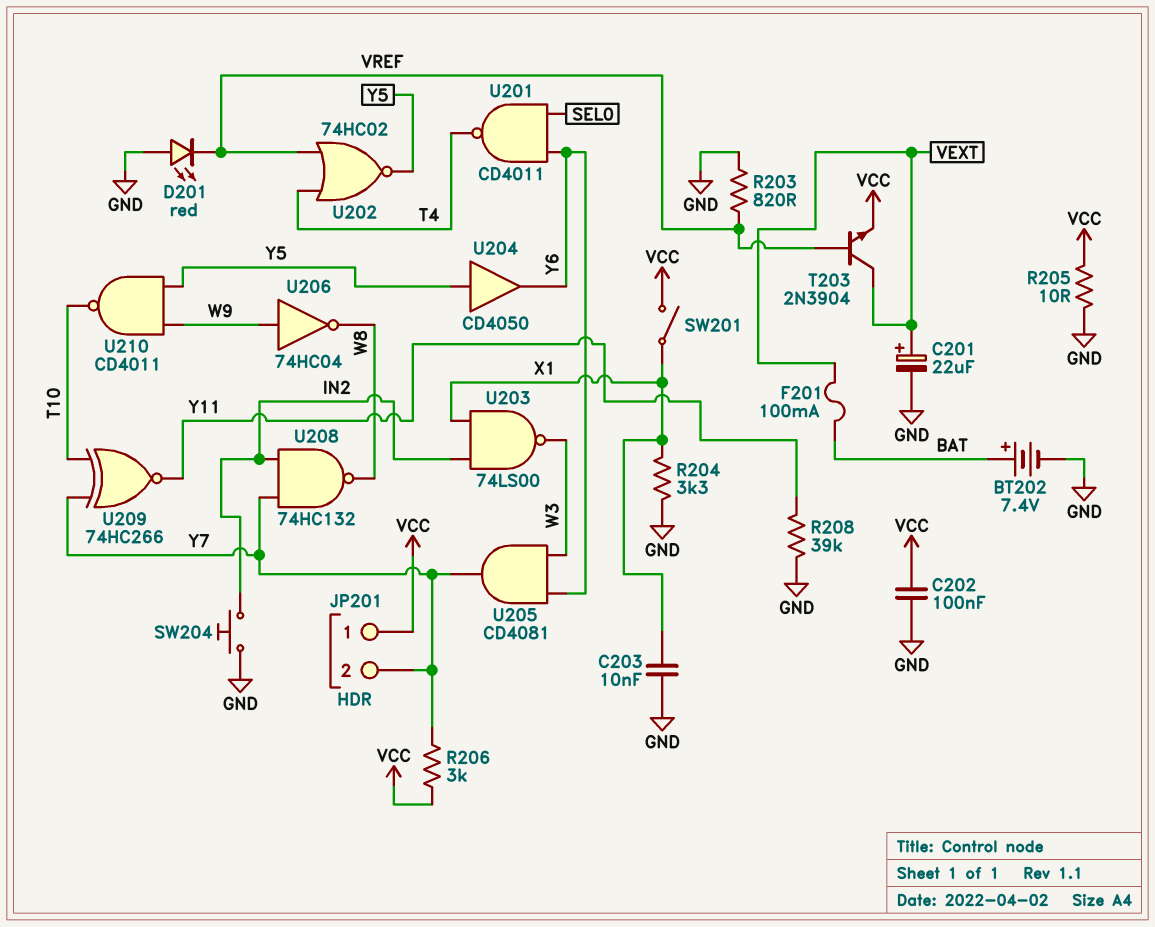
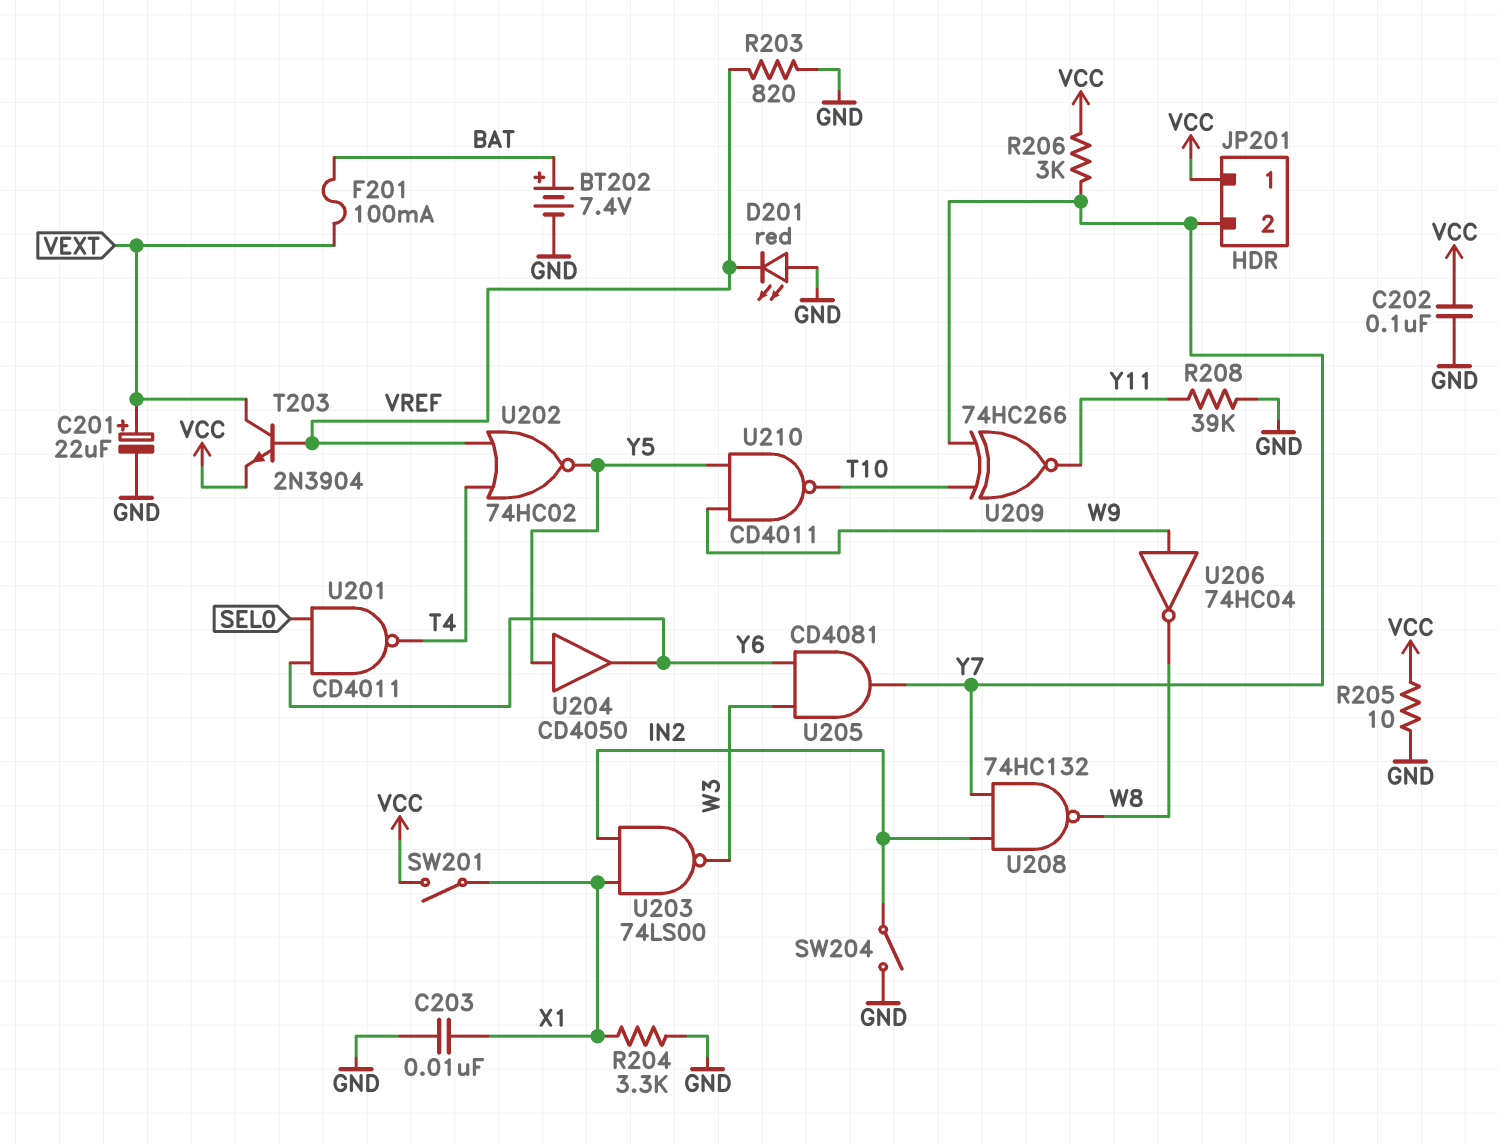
SW204: button (GND, IN2) -> switch (GND, IN2)

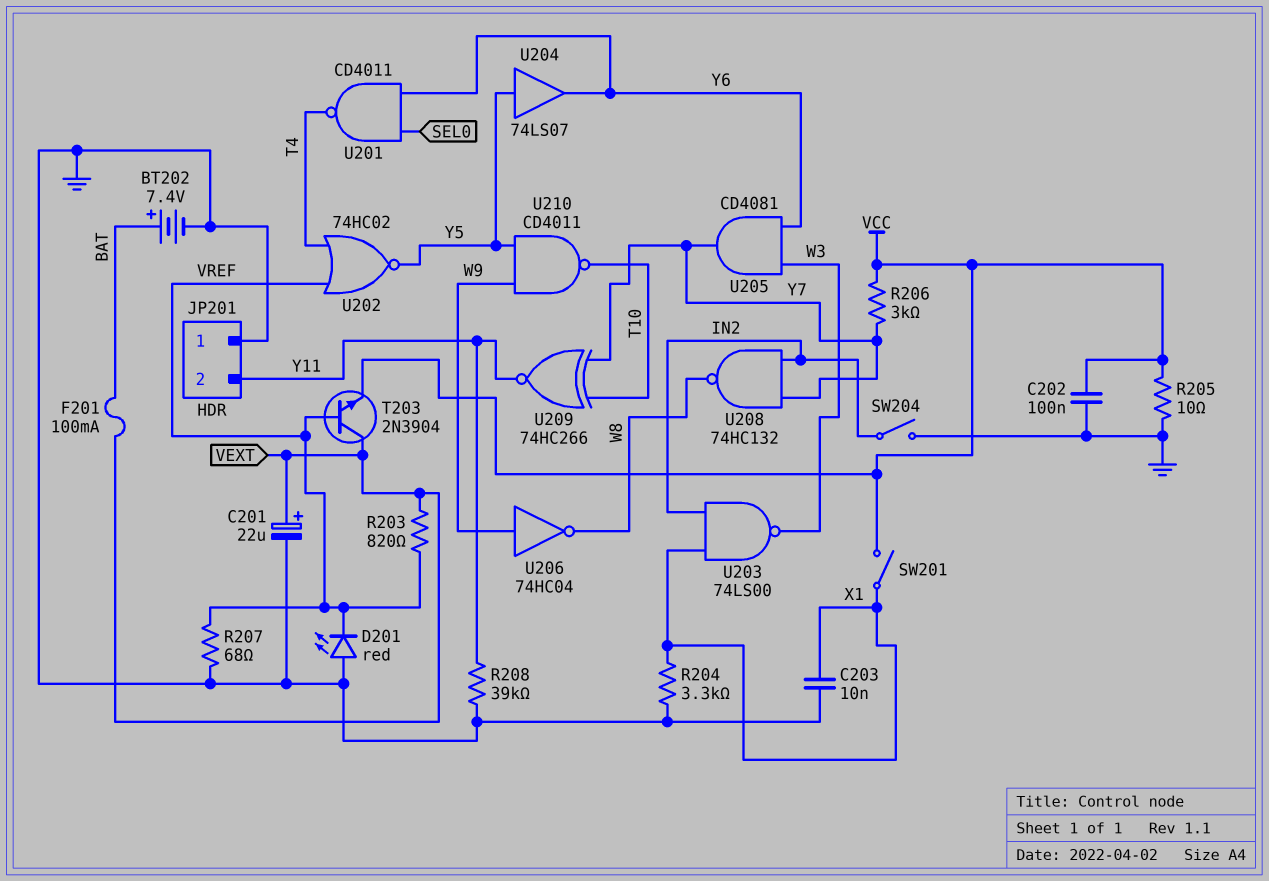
JP201 pin 1: VCC -> GND
JP201 pin 2: Y7 -> Y11
R203: 820 (GND, VREF) -> 820 (VEXT, VREF)
R207: none -> 68 (GND, VREF)
U204: buffer CD4050 (in Y5, out Y6) -> buffer 74LS07 (in Y5, out Y6)

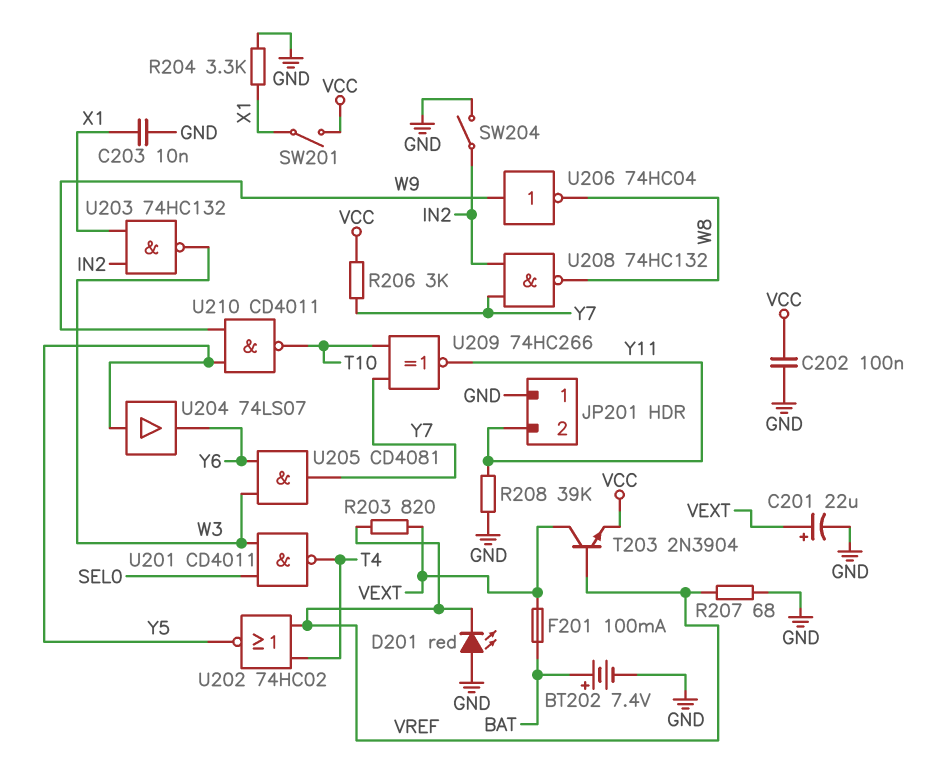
R205: 10 (GND, VCC) -> none
U201: NAND CD4011 (in SEL0, in Y6, out T4) -> NAND CD4011 (in SEL0, in W3, out T4)
U203: NAND 74LS00 (in IN2, in X1, out W3) -> NAND 74HC132 (in IN2, in X1, out W3)

